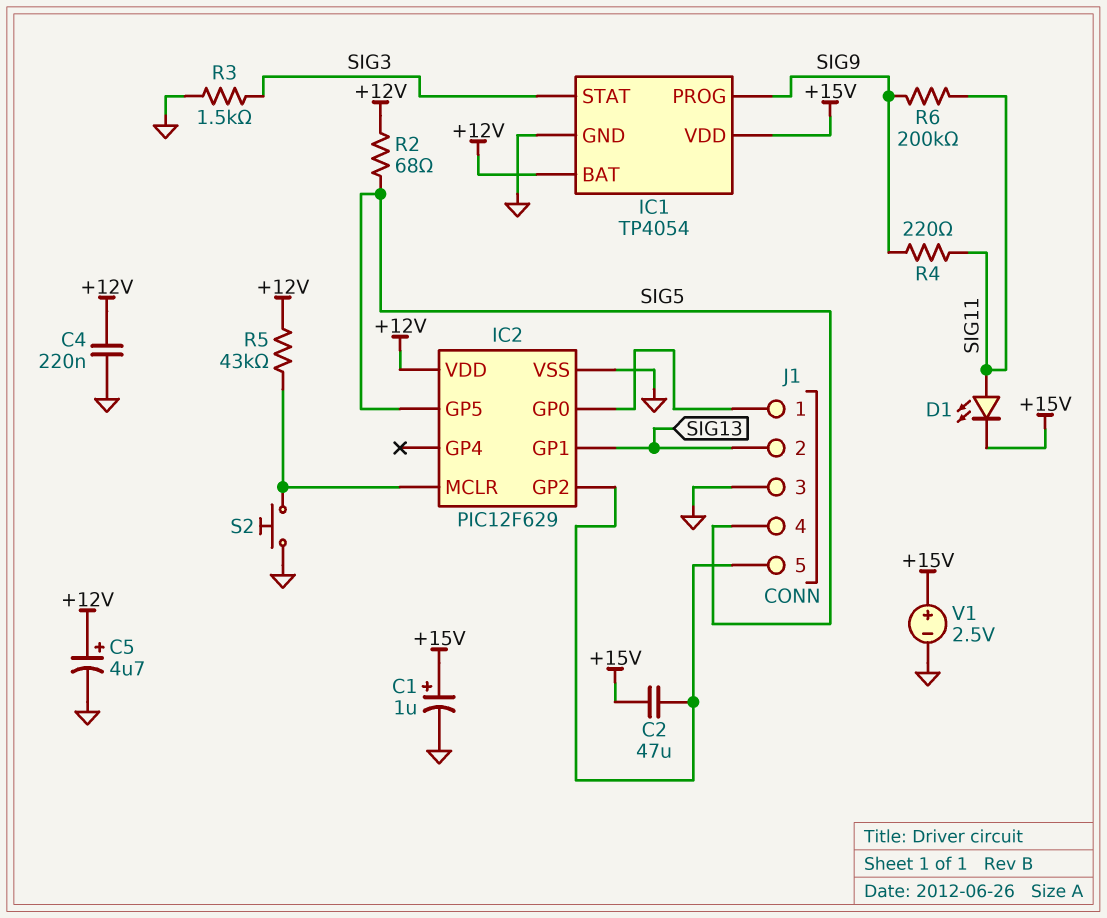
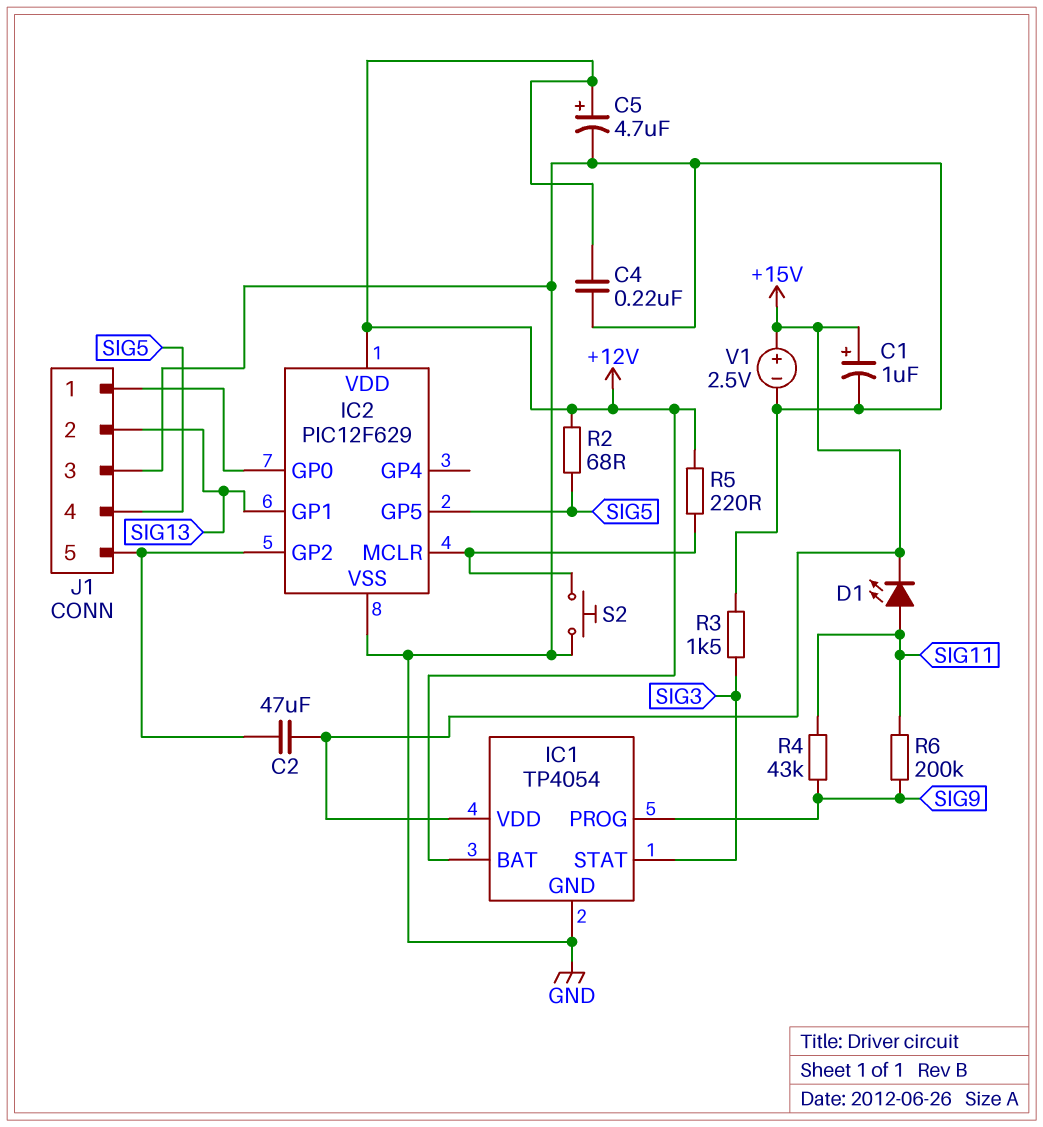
R4: 220 (SIG9, SIG11) -> 43k (SIG9, SIG11)
R5: 43k (+12V, IC2/MCLR) -> 220 (+12V, IC2/MCLR)

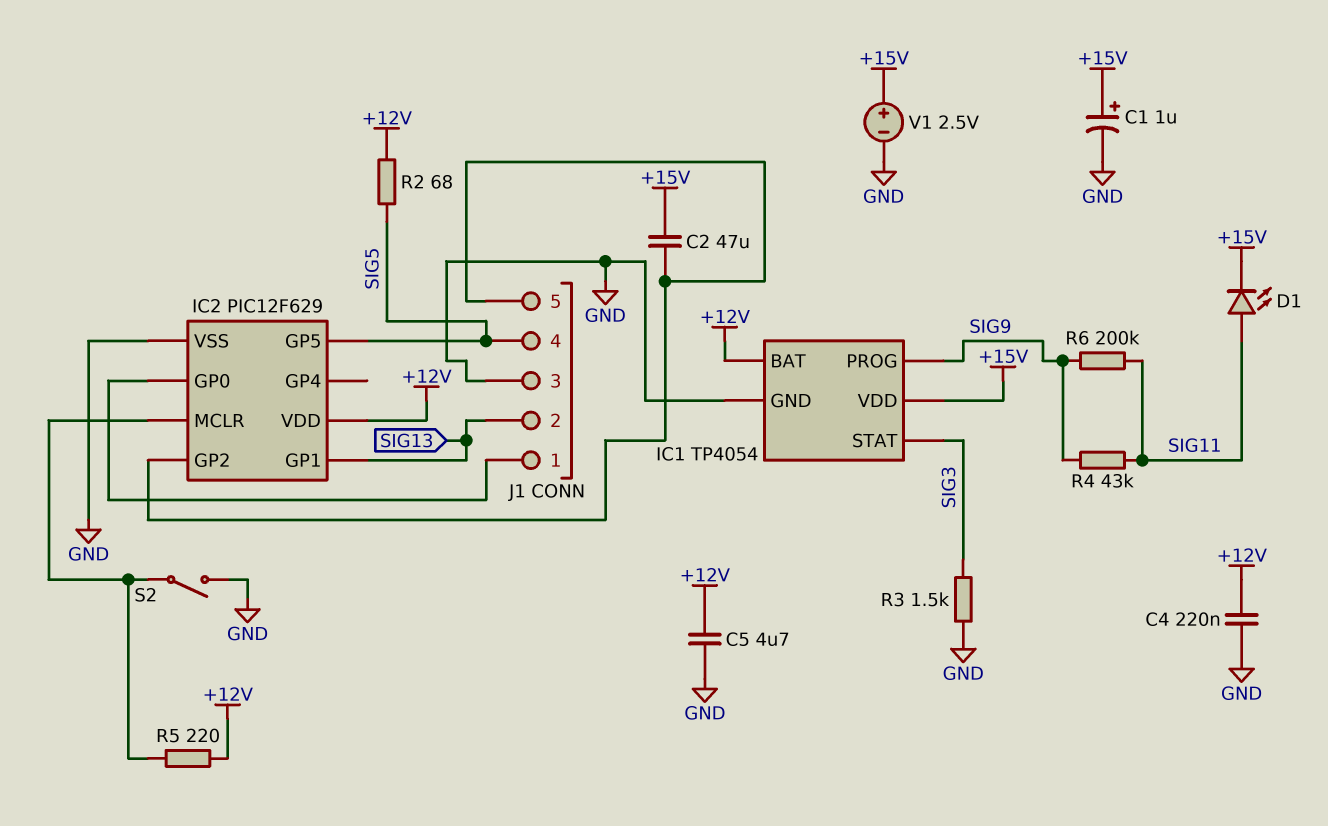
C5: 4.7uF (plus +12V, minus GND) -> 4.7uF (+12V, GND)
S2: button (GND, IC2/MCLR) -> switch (GND, IC2/MCLR)

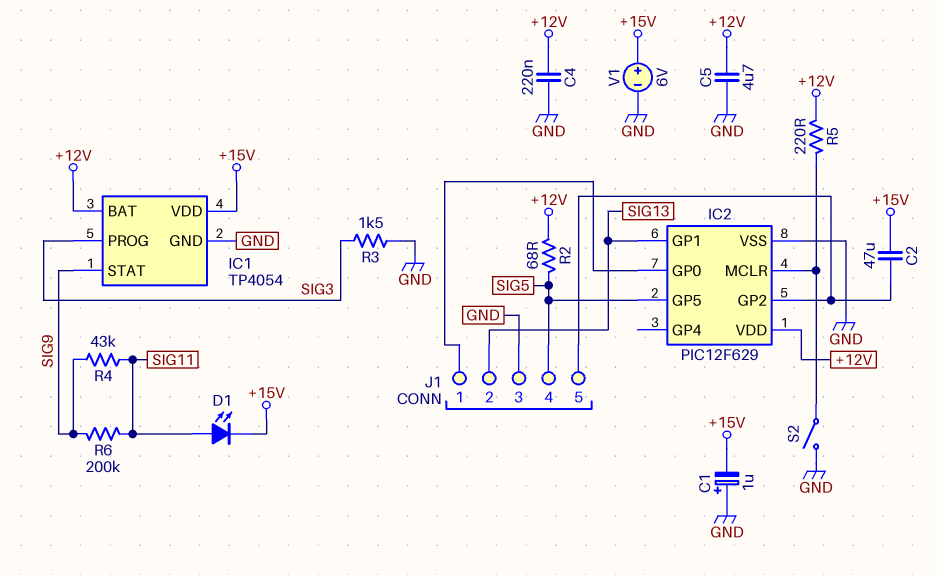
C1: 1uF (plus +15V, minus GND) -> 1uF (plus GND, minus +15V)
IC1 pin PROG: SIG9 -> SIG3
IC1 pin STAT: SIG3 -> SIG9
V1: 2.5V (plus +15V, minus GND) -> 6V (plus +15V, minus GND)

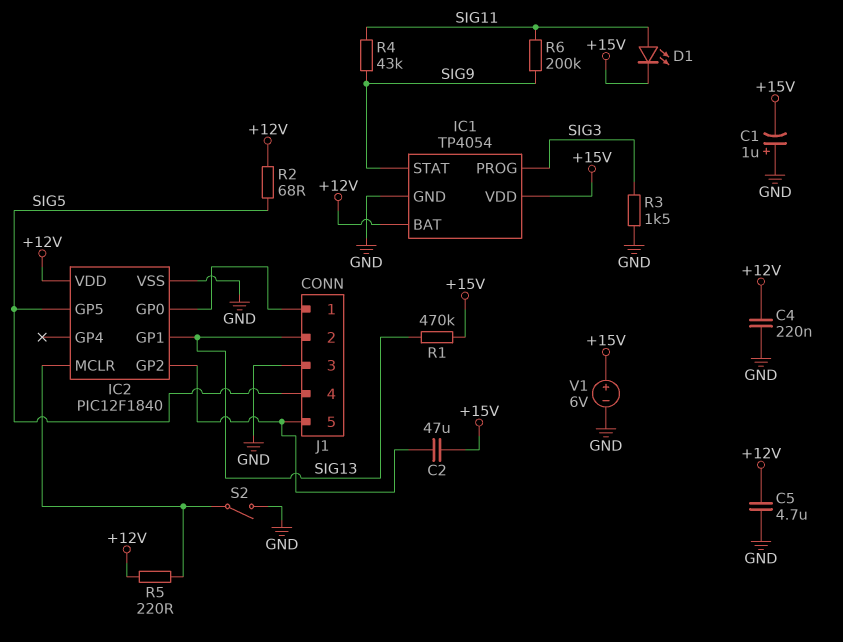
IC2: PIC12F629 -> PIC12F1840
R1: none -> 470k (+15V, SIG13)

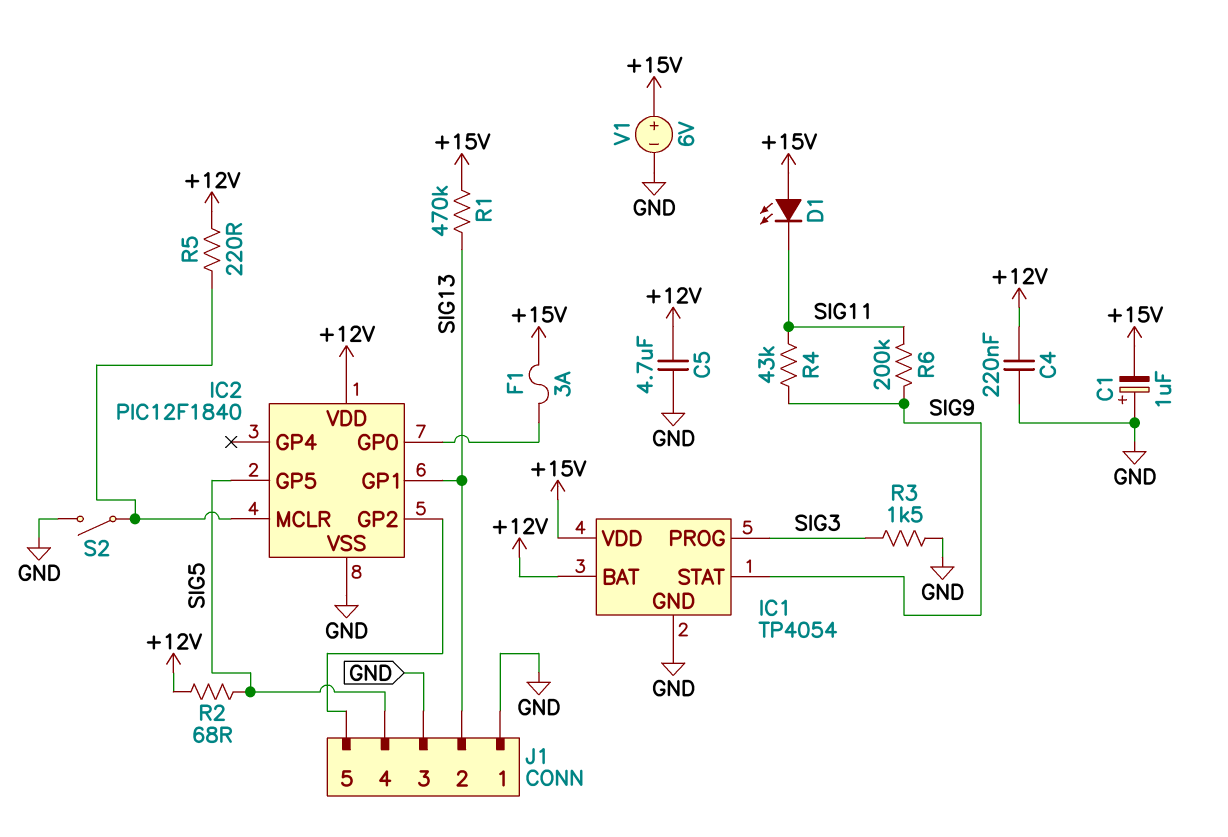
C2: 47uF (+15V, IC2/GP2) -> none
D1: LED (A SIG11, K +15V) -> LED (A +15V, K SIG11)
F1: none -> 3A (+15V, IC2/GP0)
J1 pin 1: IC2/GP0 -> GND

